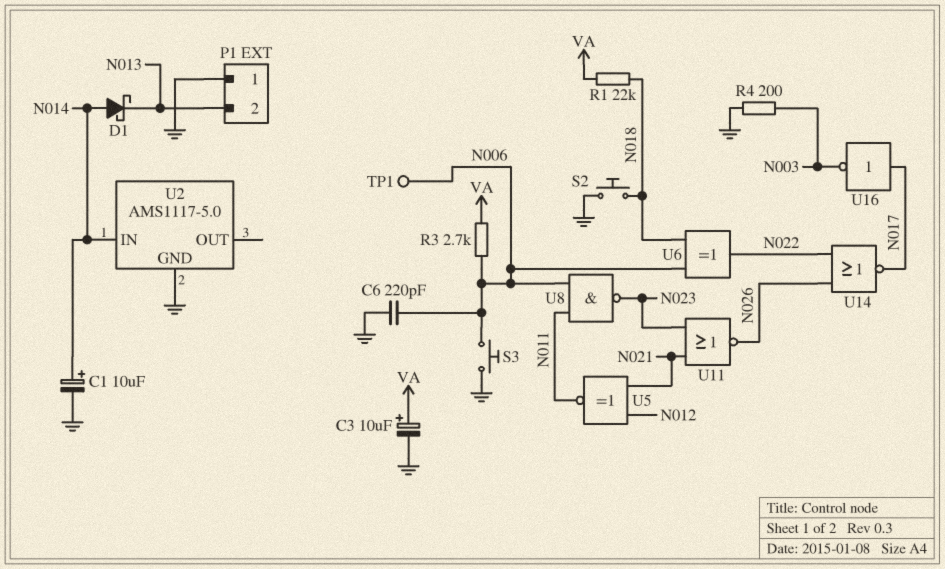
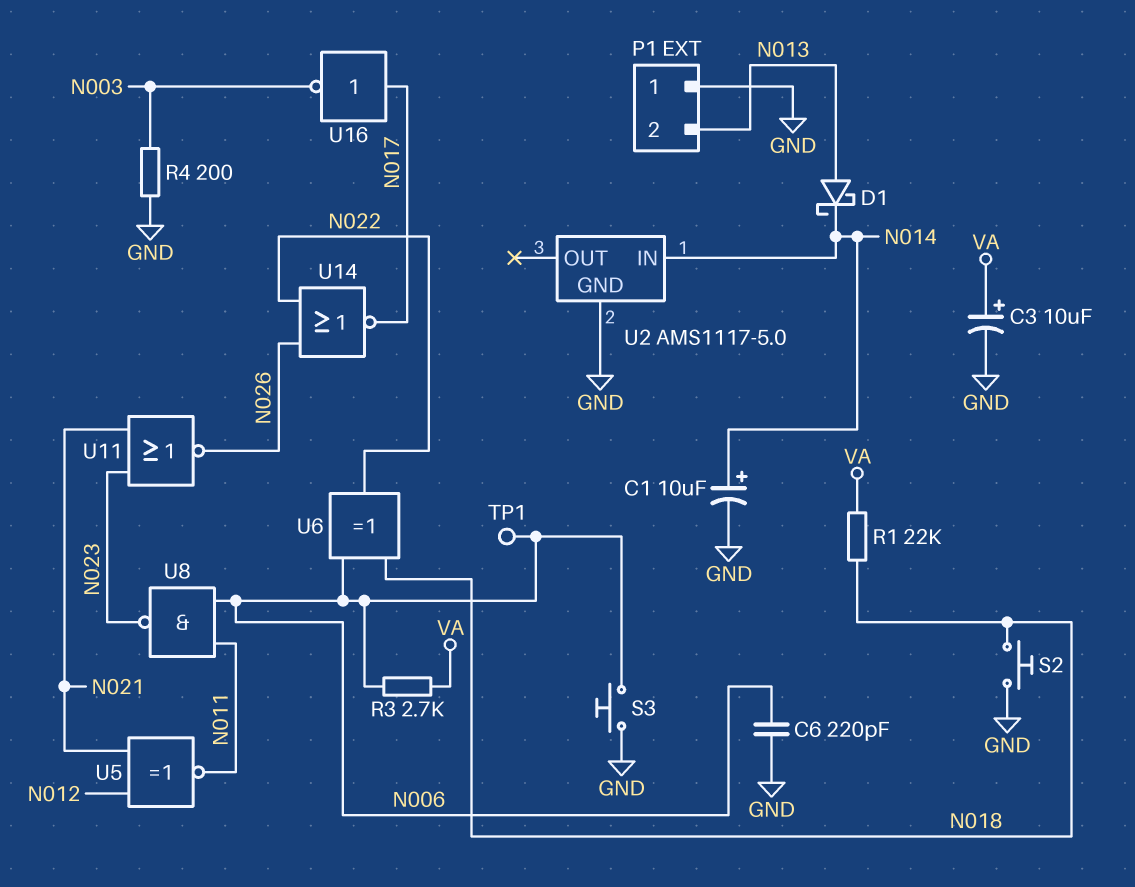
D1: schottky (A N014, K N013) -> schottky (A N013, K N014)

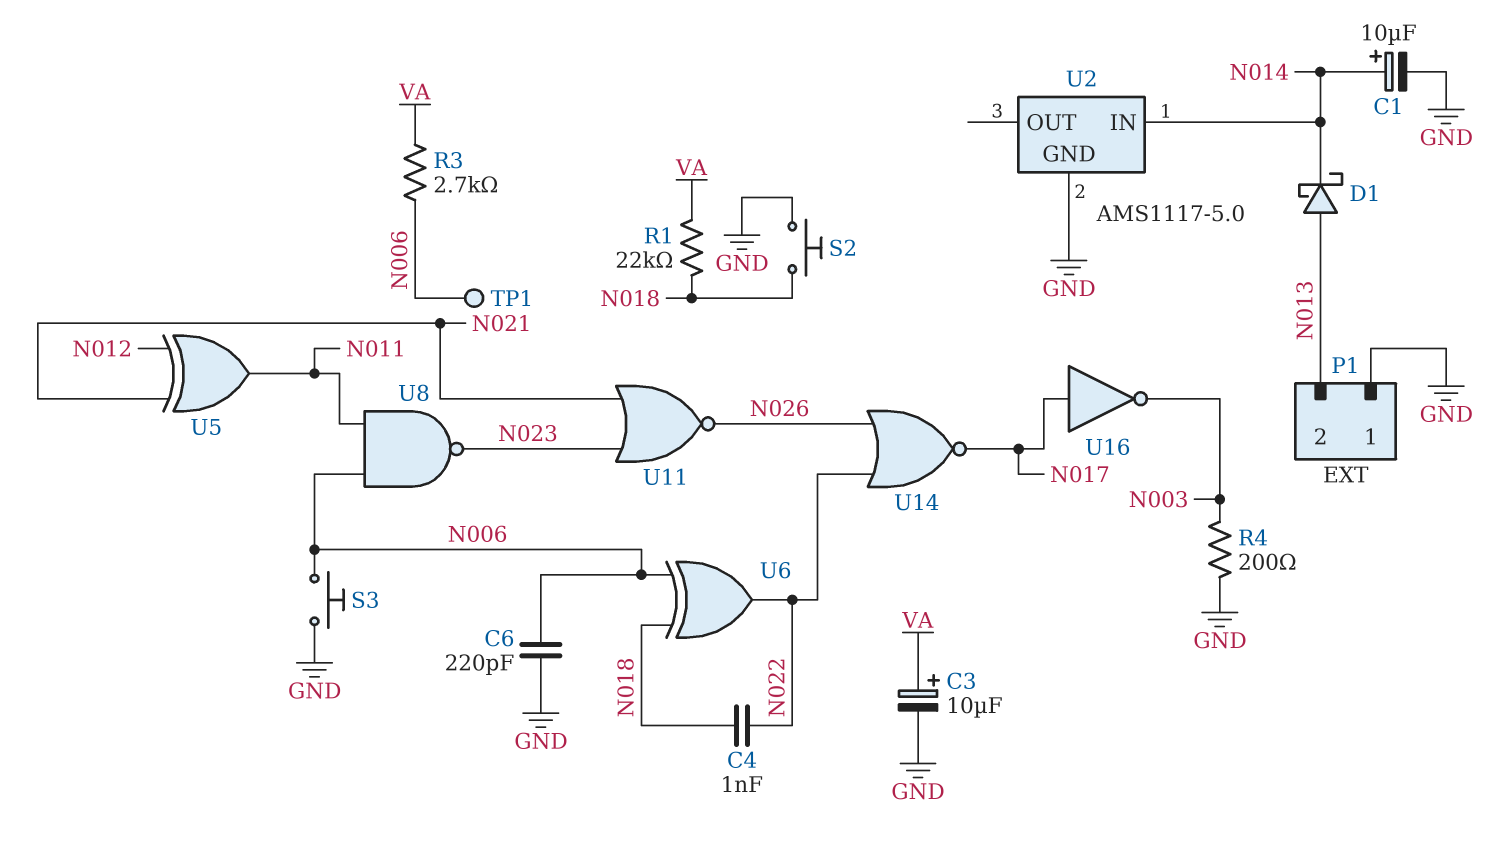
C4: none -> 1nF (N018, N022)
U5: XNOR (in N012, in N021, out N011) -> XOR (in N012, in N021, out N011)

